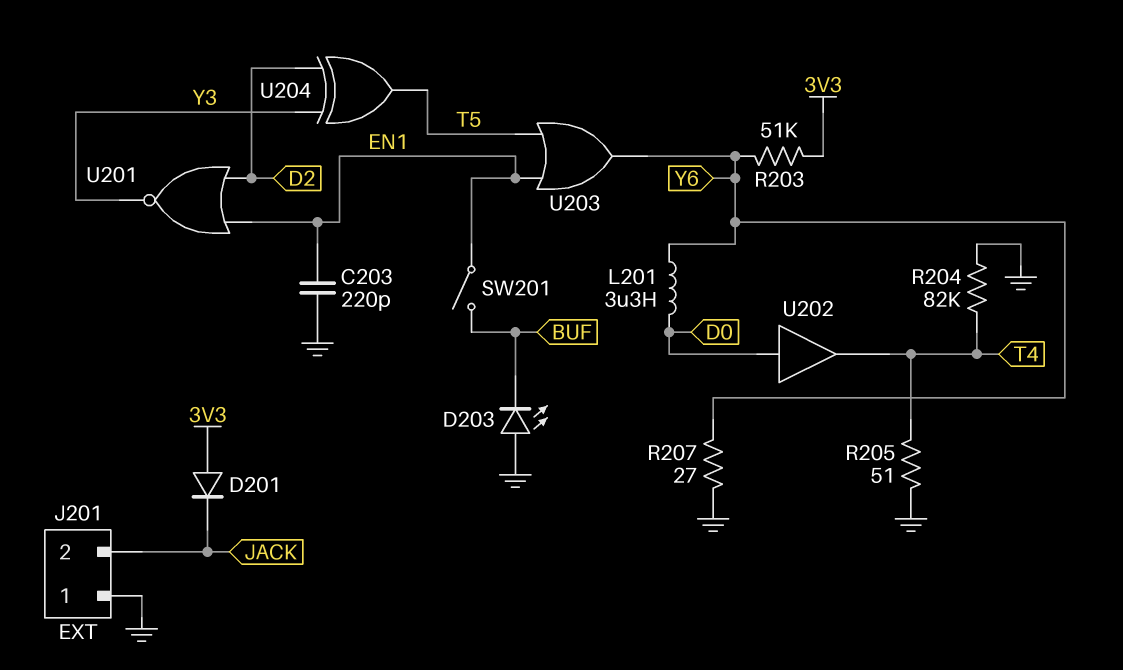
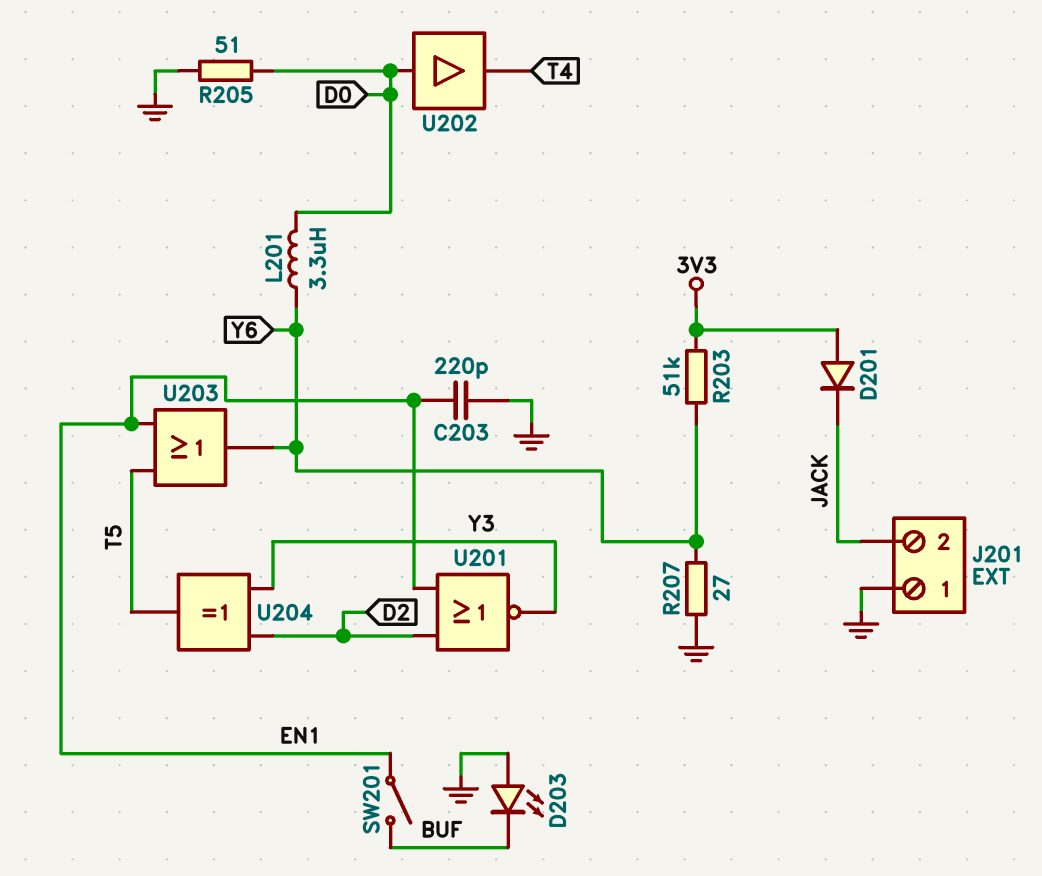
R204: 82k (GND, T4) -> none
R205: 51 (GND, T4) -> 51 (D0, GND)

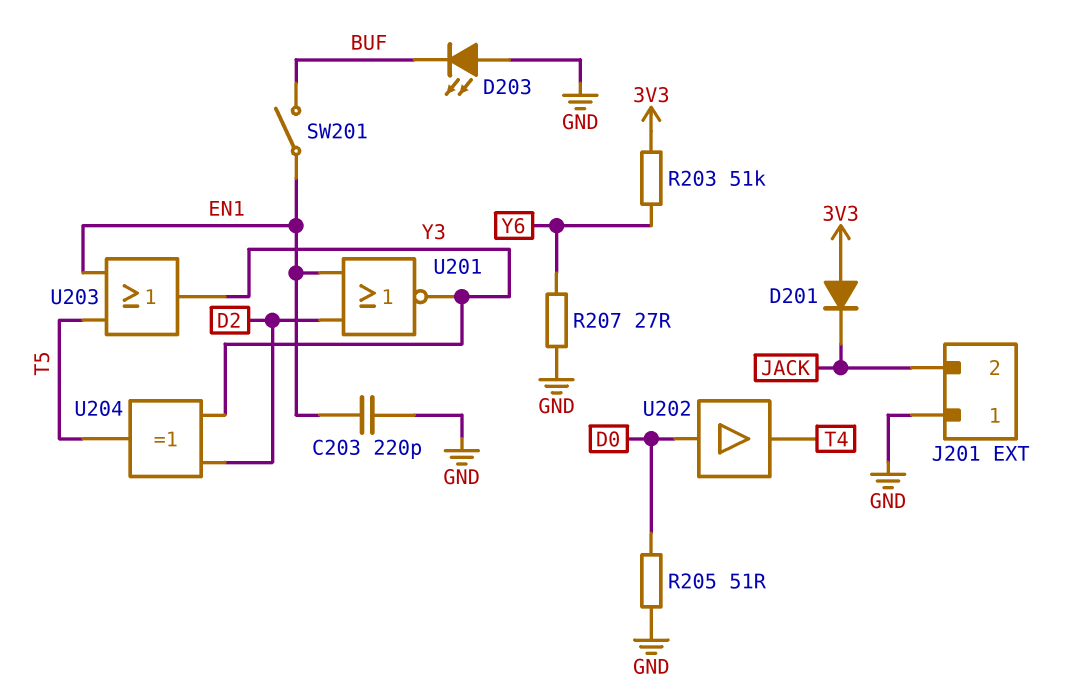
L201: 3.3uH (D0, Y6) -> none
U203: OR (in EN1, in T5, out Y6) -> OR (in EN1, in T5, out Y3)

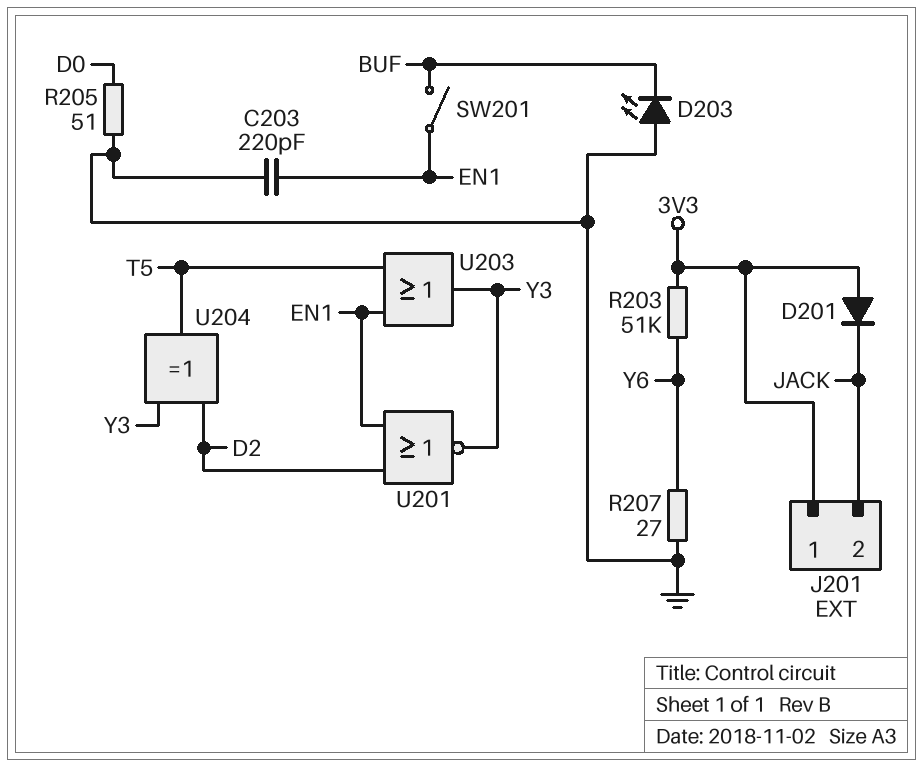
J201 pin 1: GND -> 3V3
U202: buffer (in D0, out T4) -> none

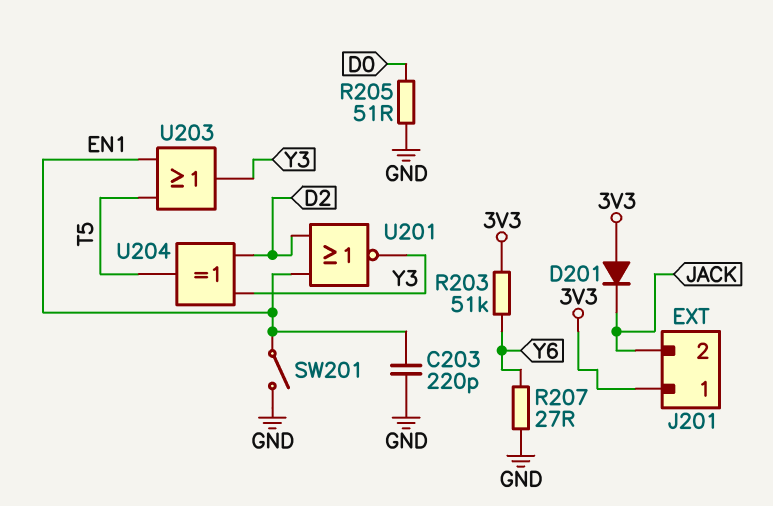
D203: LED (A GND, K BUF) -> none
SW201: switch (BUF, EN1) -> switch (EN1, GND)

